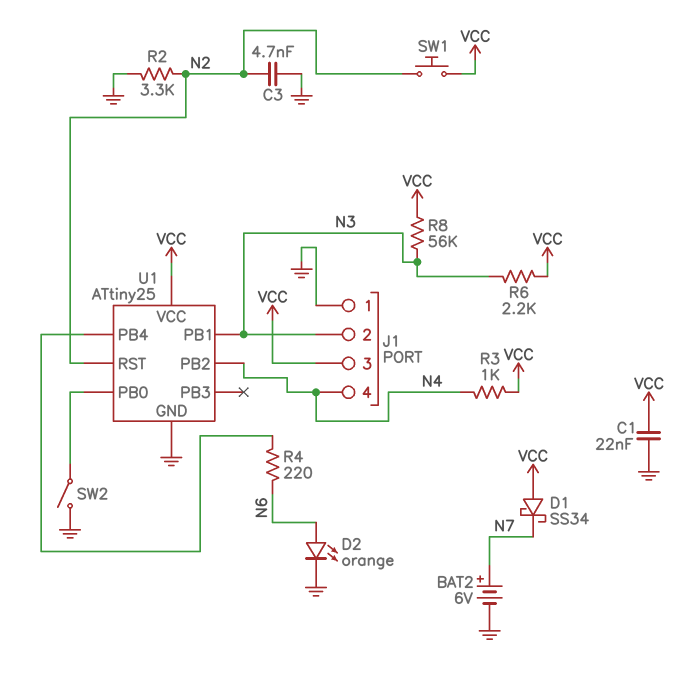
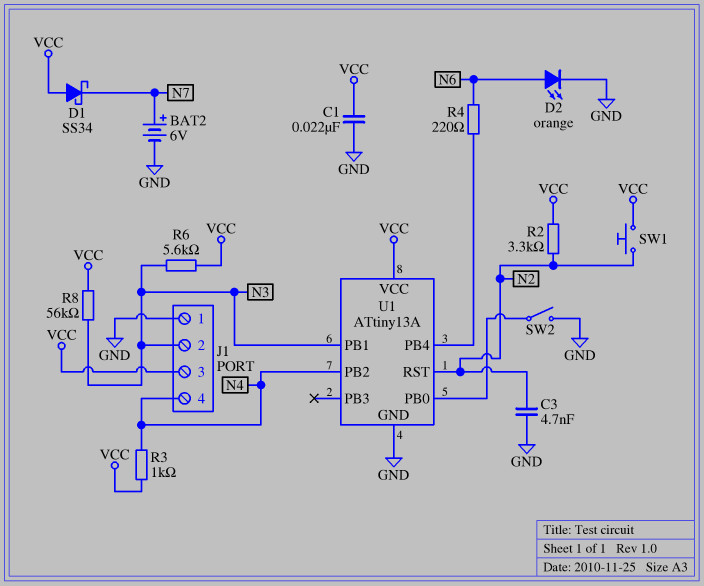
R2: 3.3k (GND, N2) -> 3.3k (N2, VCC)
R6: 2.2k (N3, VCC) -> 5.6k (N3, VCC)
U1: ATtiny25 -> ATtiny13A

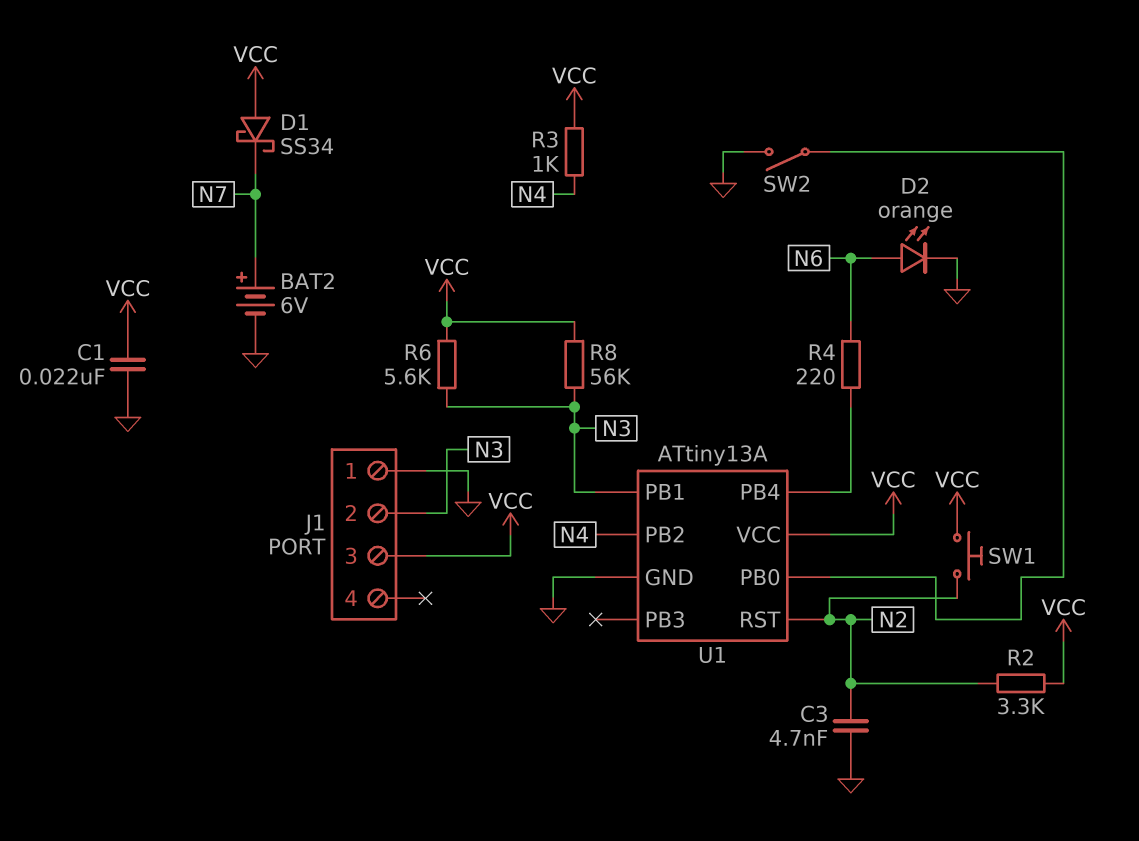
J1 pin 4: N4 -> none

